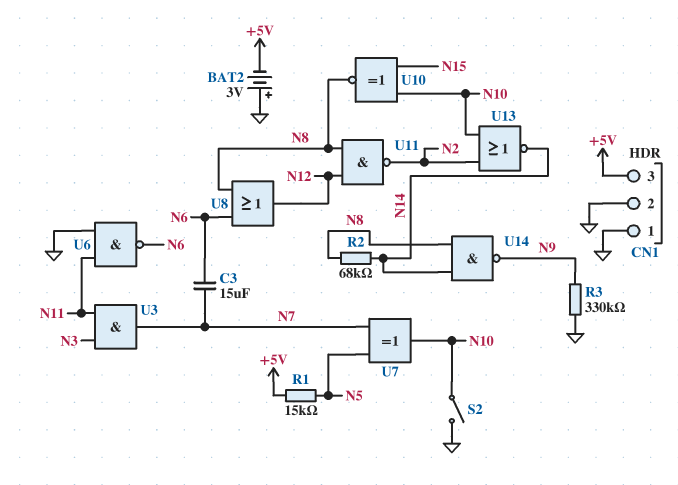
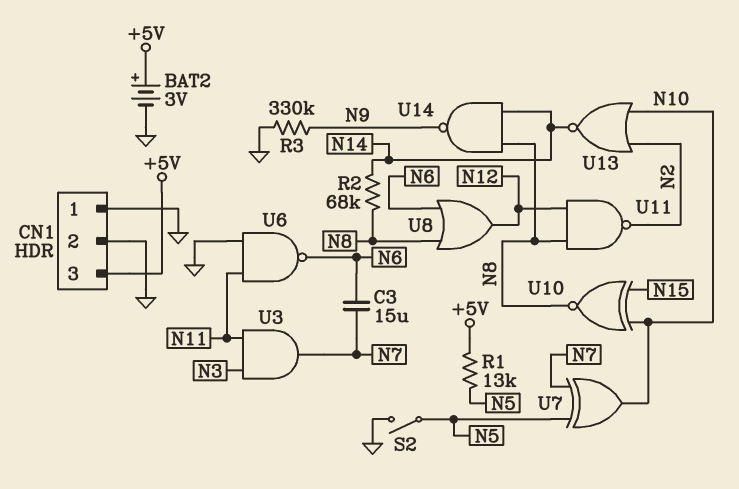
BAT2: 3V (plus GND, minus +5V) -> 3V (plus +5V, minus GND)
R1: 15k (+5V, N5) -> 13k (+5V, N5)
S2: switch (GND, N10) -> switch (GND, N5)

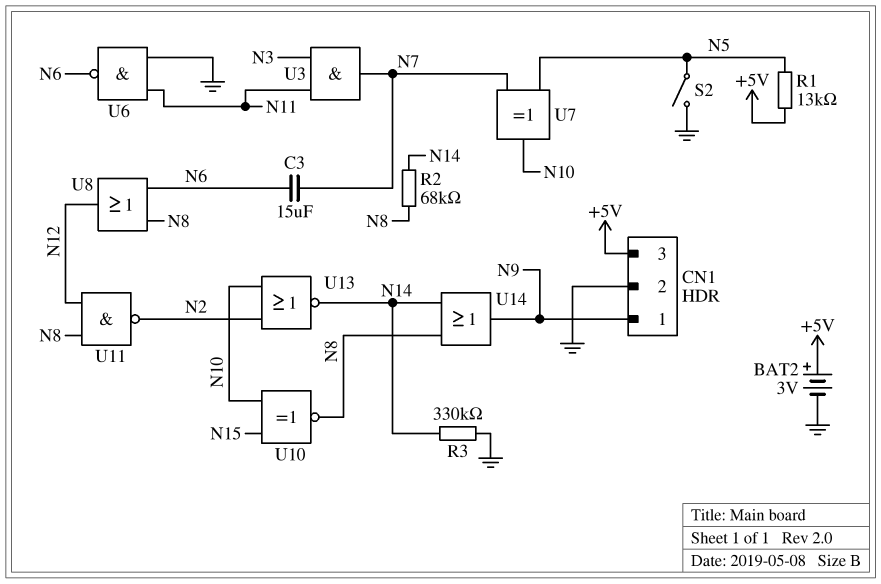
CN1 pin 1: GND -> N9
R3: 330k (GND, N9) -> 330k (GND, N14)
U14: NAND (in N8, in N14, out N9) -> OR (in N8, in N14, out N9)

